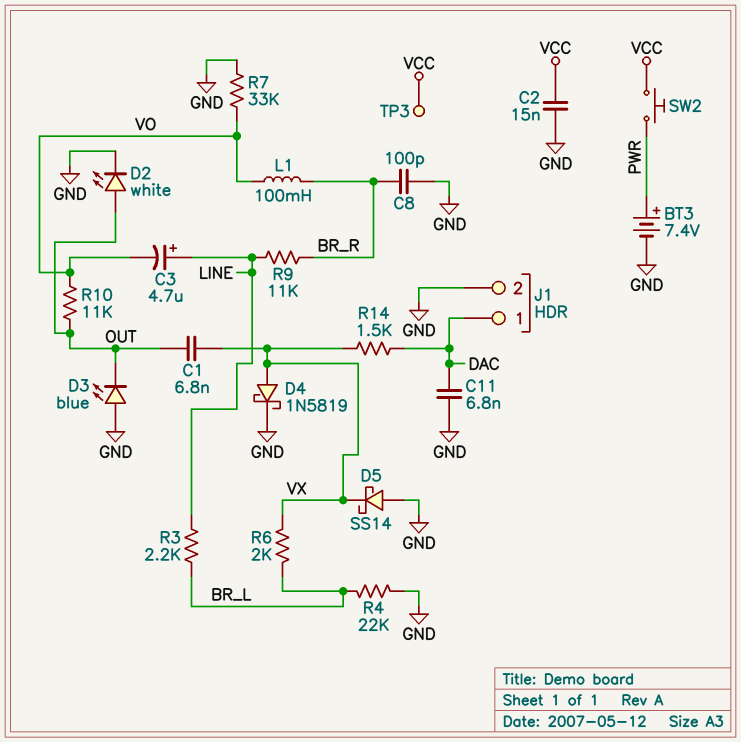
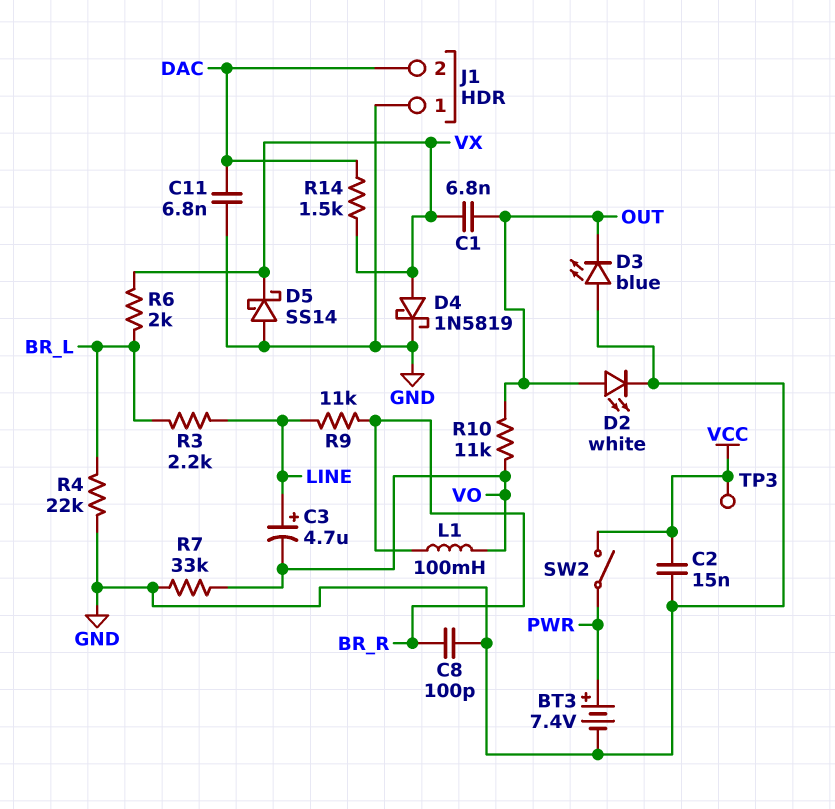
J1 pin 1: DAC -> GND
J1 pin 2: GND -> DAC
SW2: button (PWR, VCC) -> switch (PWR, VCC)

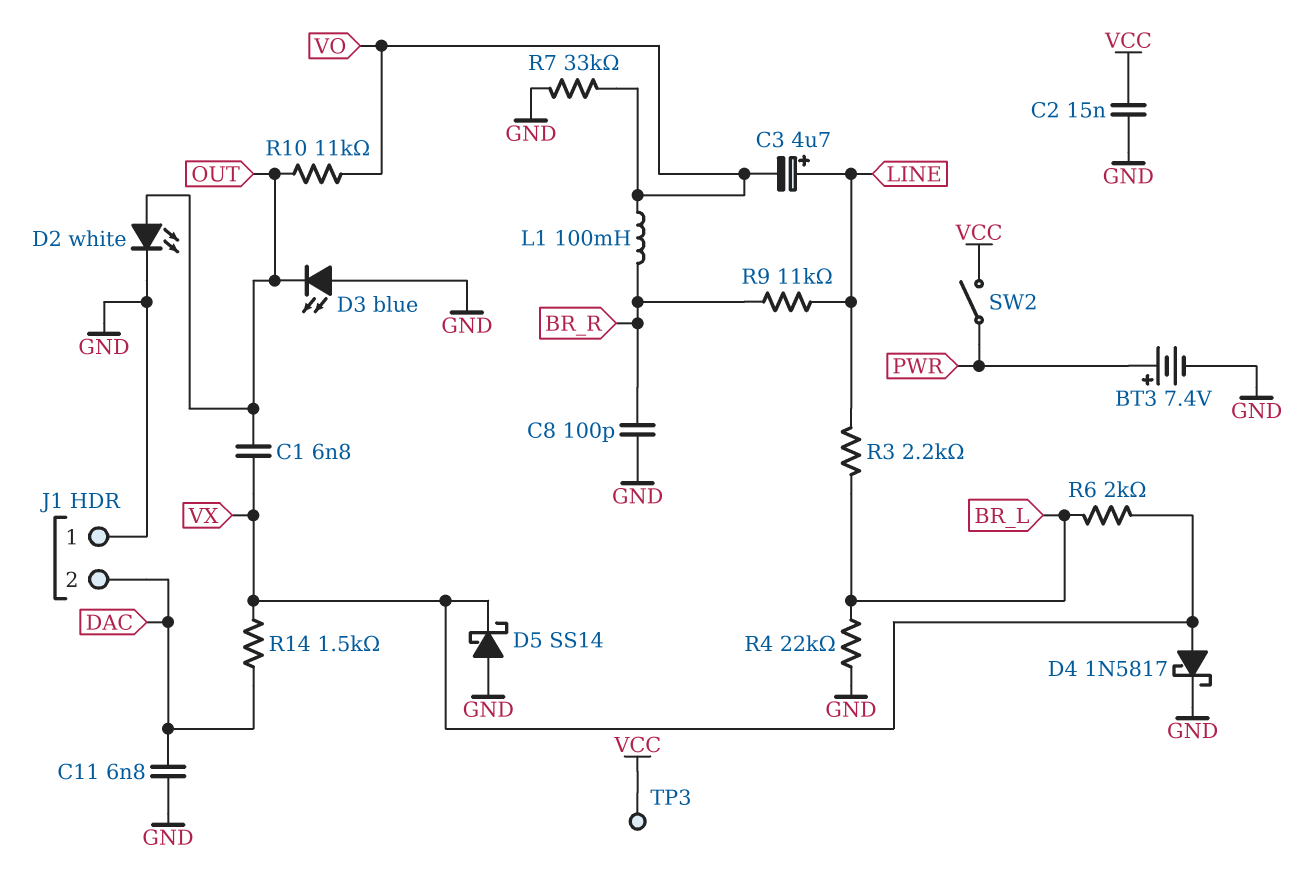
D4: schottky 1N5819 (A VX, K GND) -> schottky 1N5817 (A VX, K GND)

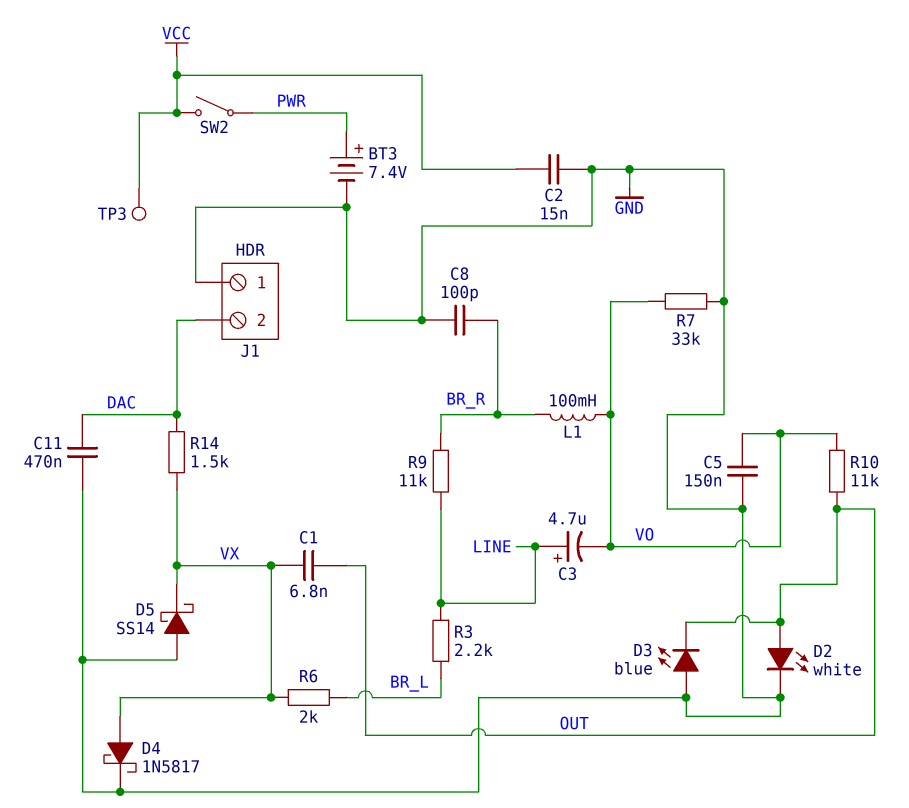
C5: none -> 150nF (GND, VO)
C11: 6.8nF (DAC, GND) -> 470nF (DAC, GND)
R4: 22k (BR_L, GND) -> none

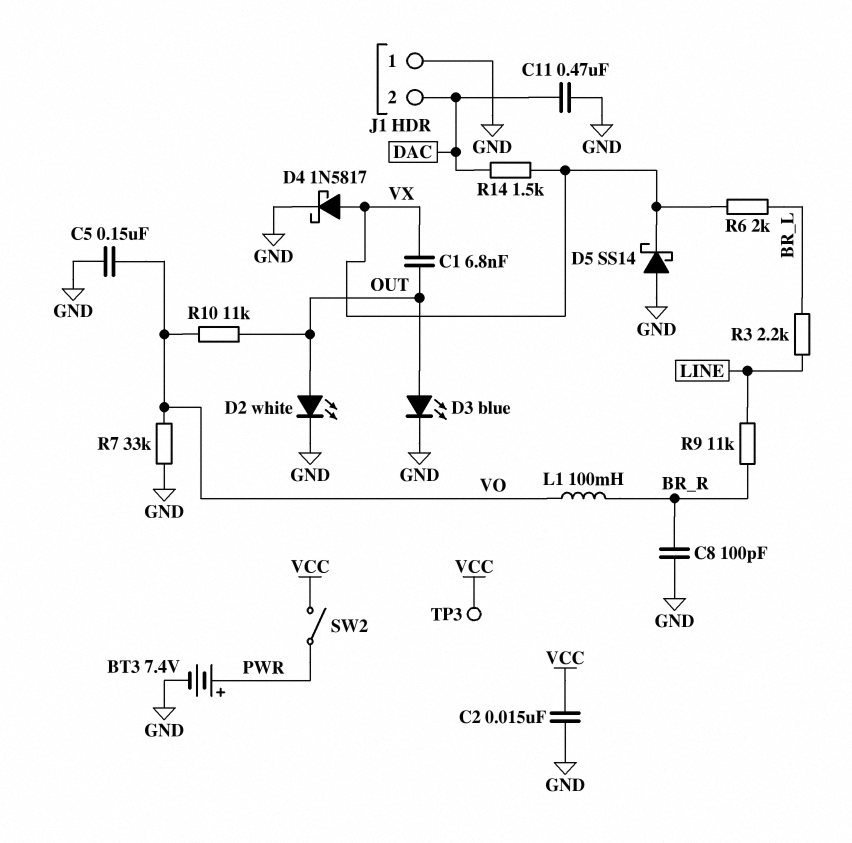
C3: 4.7uF (plus LINE, minus VO) -> none
D3: LED blue (A GND, K OUT) -> LED blue (A OUT, K GND)

